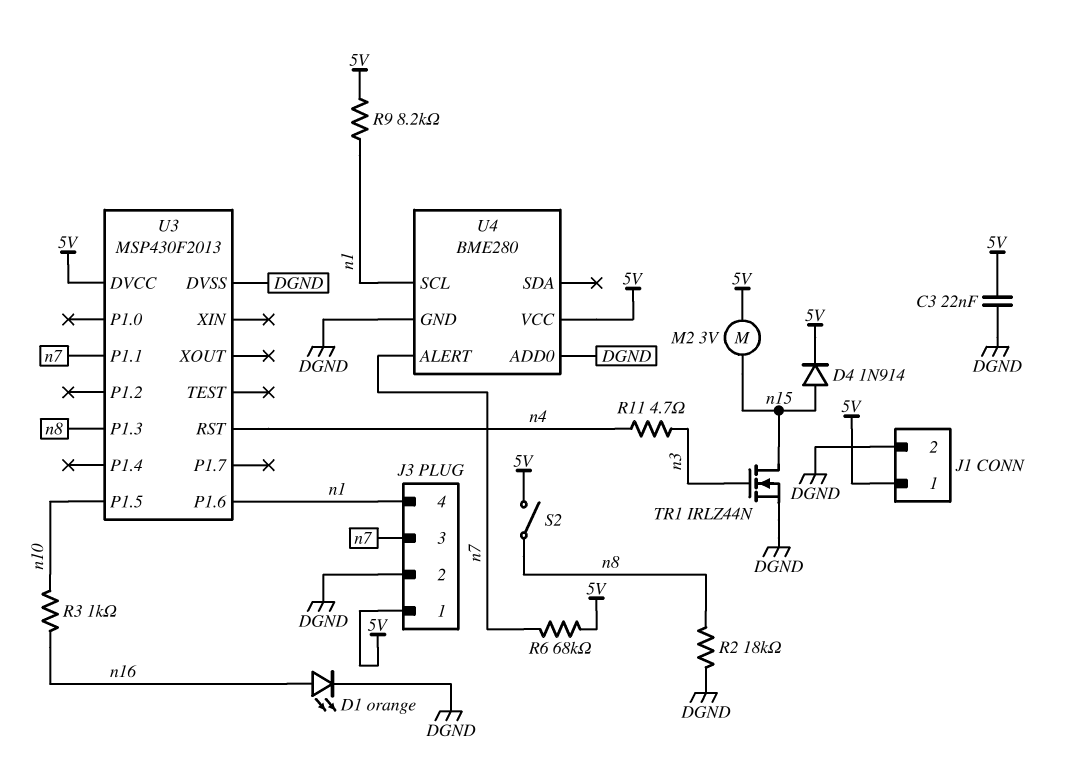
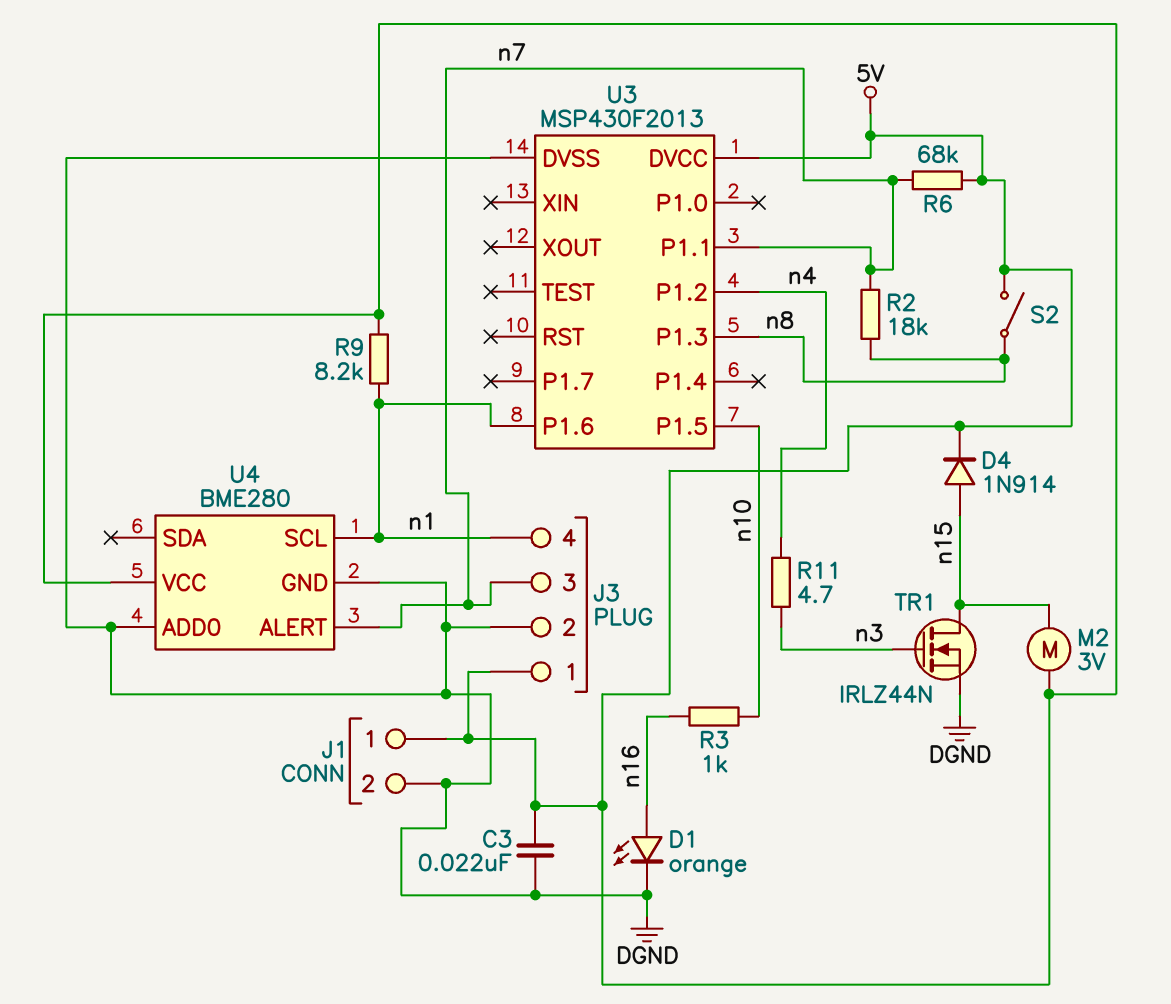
R2: 18k (DGND, n8) -> 18k (n7, n8)
U3 pin P1.2: none -> n4
U3 pin RST: n4 -> none

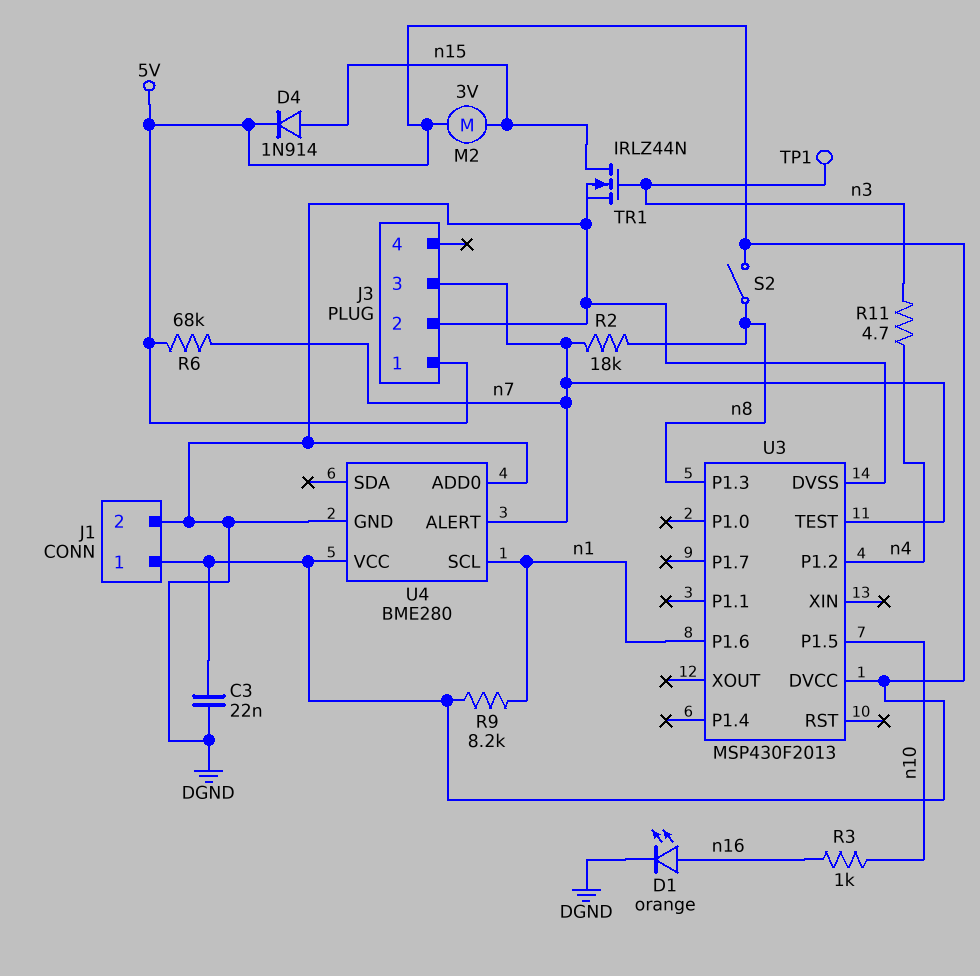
J3 pin 4: n1 -> none
TP1: none -> test point (n3)
U3 pin P1.1: n7 -> none
U3 pin TEST: none -> n7

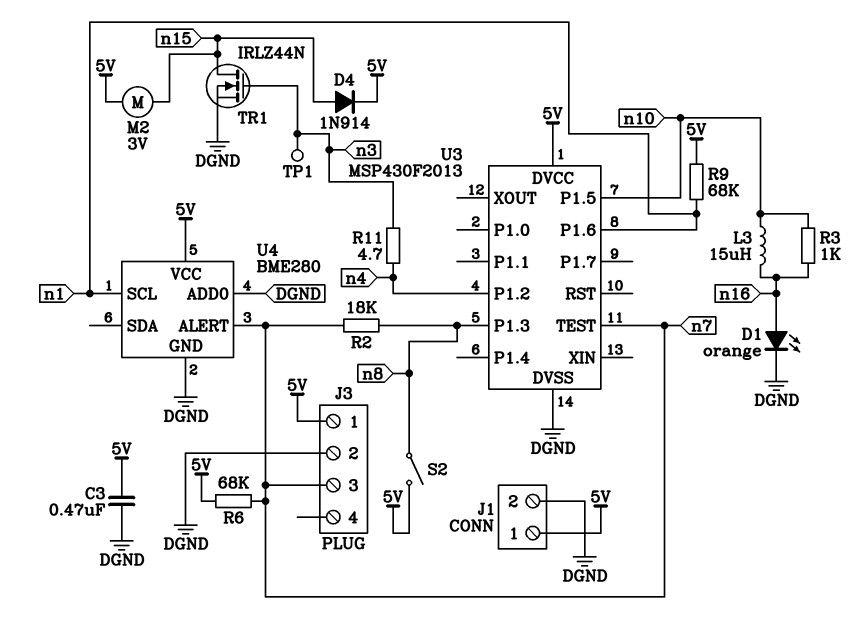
C3: 22nF (5V, DGND) -> 470nF (5V, DGND)
L3: none -> 15uH (n10, n16)
R9: 8.2k (5V, n1) -> 68k (5V, n1)

